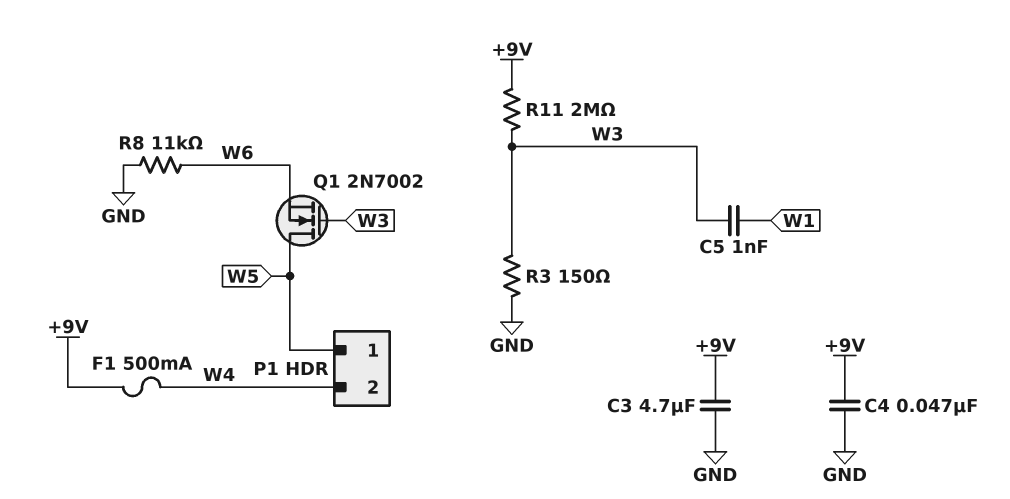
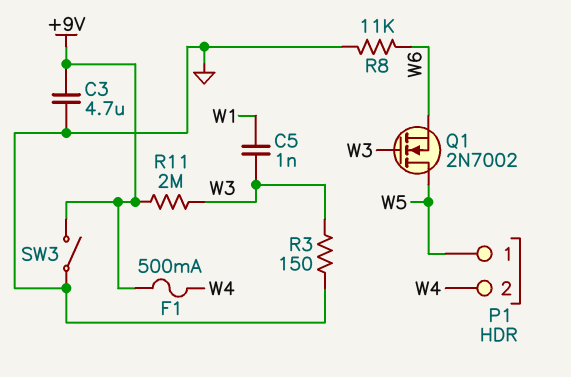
C4: 47nF (+9V, GND) -> none
SW3: none -> switch (+9V, GND)

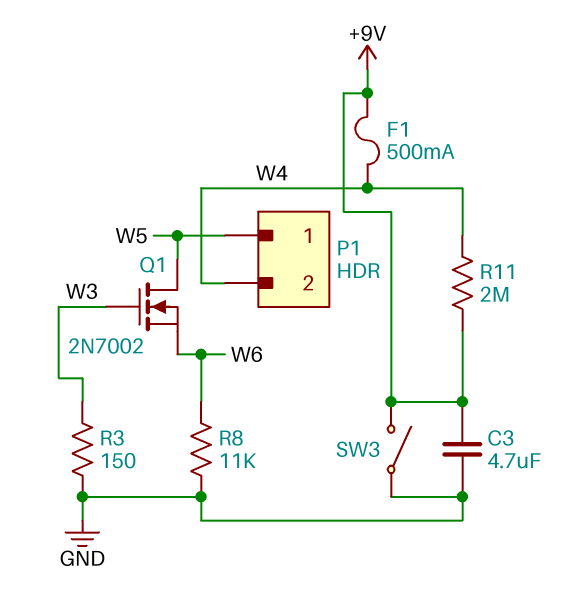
C5: 1nF (W1, W3) -> none
R11: 2M (+9V, W3) -> 2M (+9V, W4)

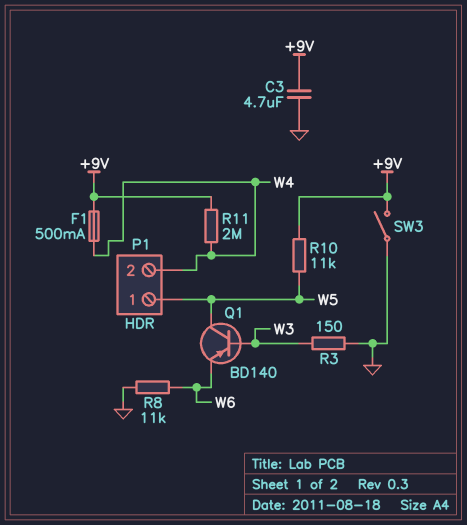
Q1: NMOS 2N7002 (G W3, D W5, S W6) -> PNP BD140 (B W3, C W5, E W6)
R10: none -> 11k (+9V, W5)

